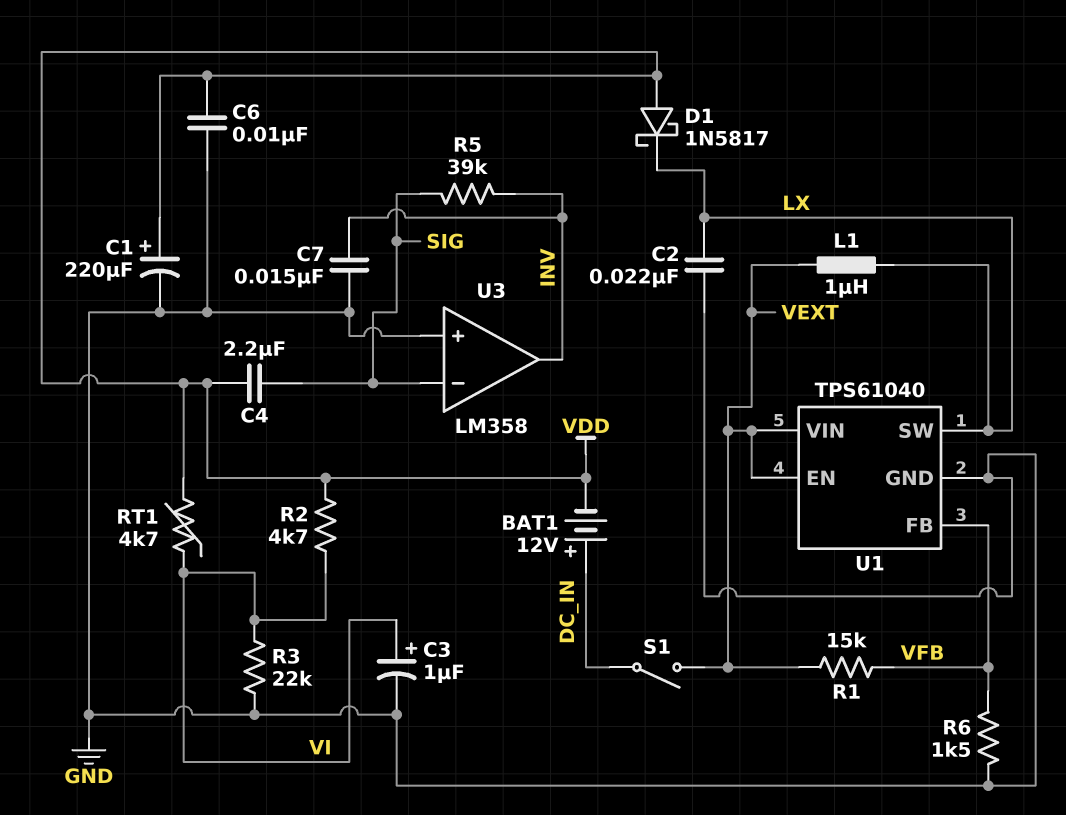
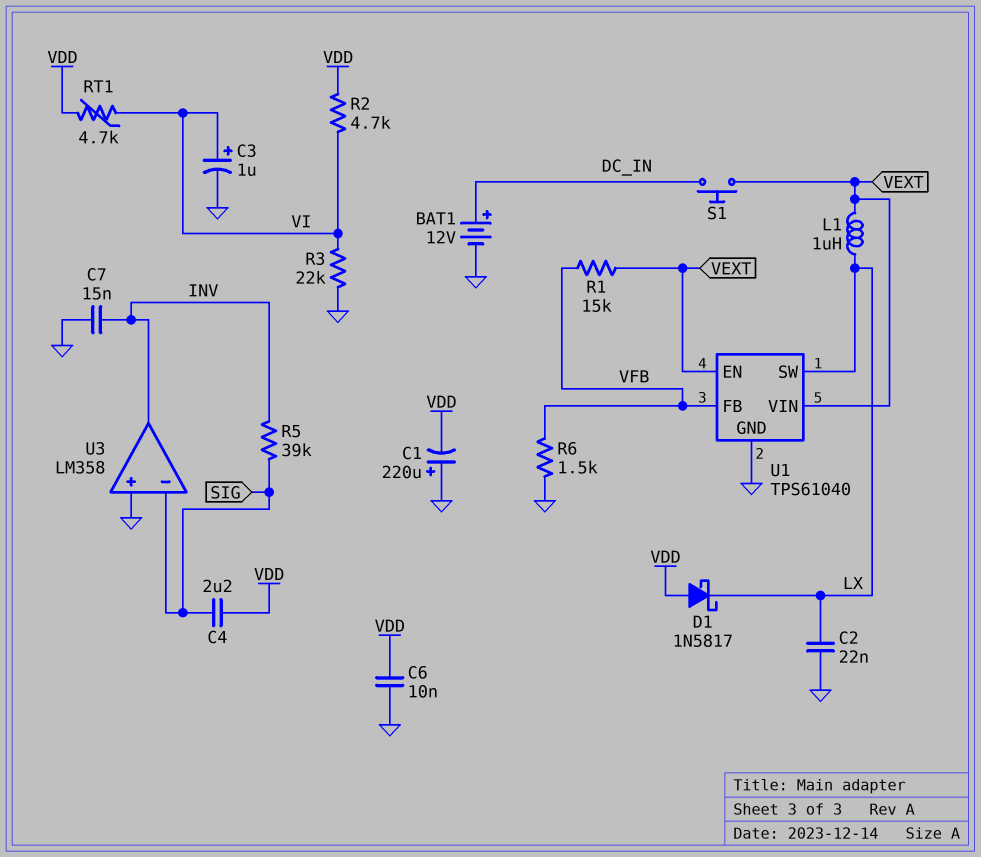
BAT1: 12V (plus DC_IN, minus VDD) -> 12V (plus DC_IN, minus GND)
C1: 220uF (plus VDD, minus GND) -> 220uF (plus GND, minus VDD)
S1: switch (DC_IN, VEXT) -> button (DC_IN, VEXT)

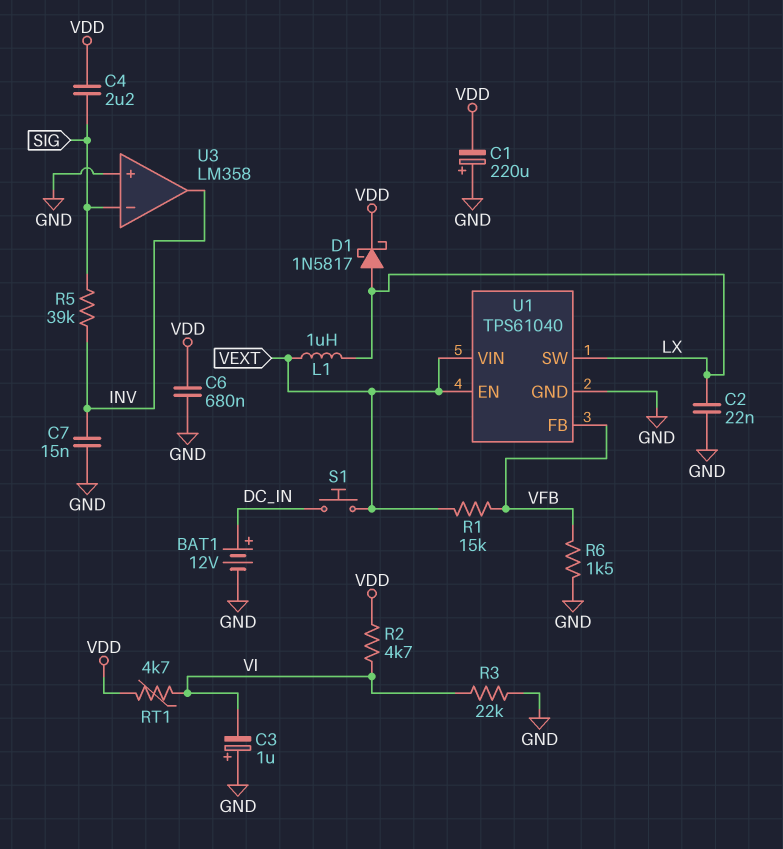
C3: 1uF (plus VI, minus GND) -> 1uF (plus GND, minus VI)
C6: 10nF (GND, VDD) -> 680nF (GND, VDD)
D1: schottky 1N5817 (A VDD, K LX) -> schottky 1N5817 (A LX, K VDD)

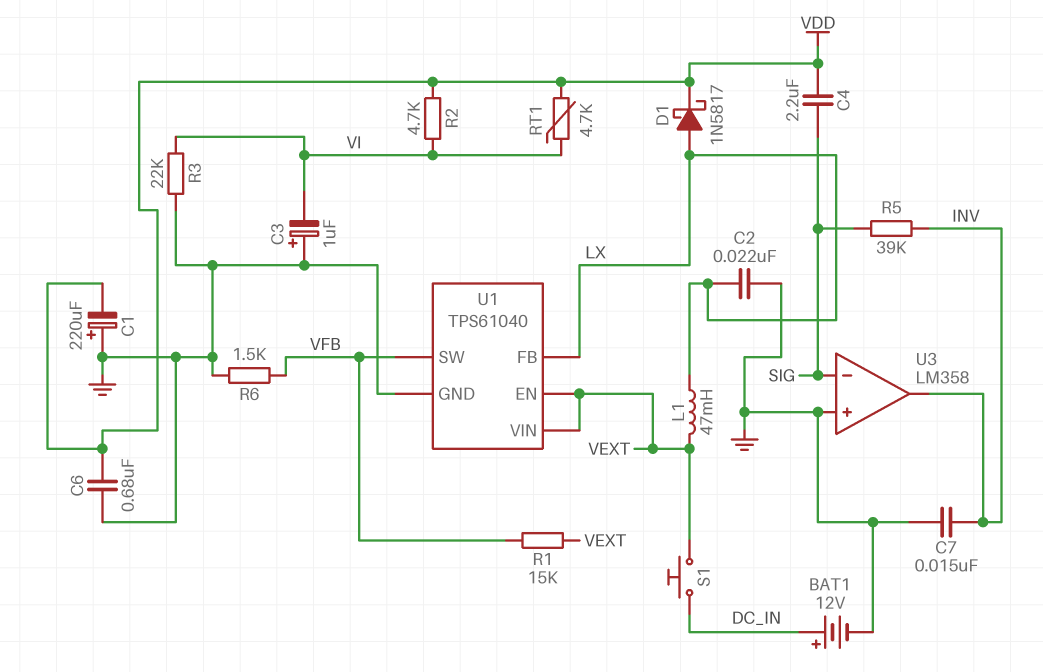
L1: 1uH (LX, VEXT) -> 47mH (LX, VEXT)
U1 pin FB: VFB -> LX
U1 pin SW: LX -> VFB

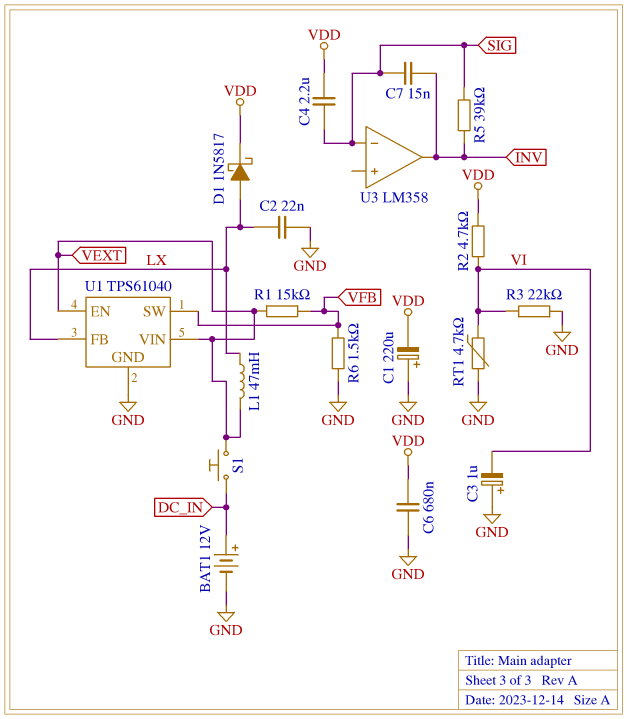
C7: 15nF (GND, INV) -> 15nF (INV, SIG)
RT1: 4.7k (VDD, VI) -> 4.7k (GND, VI)
U3 pin in+: GND -> none

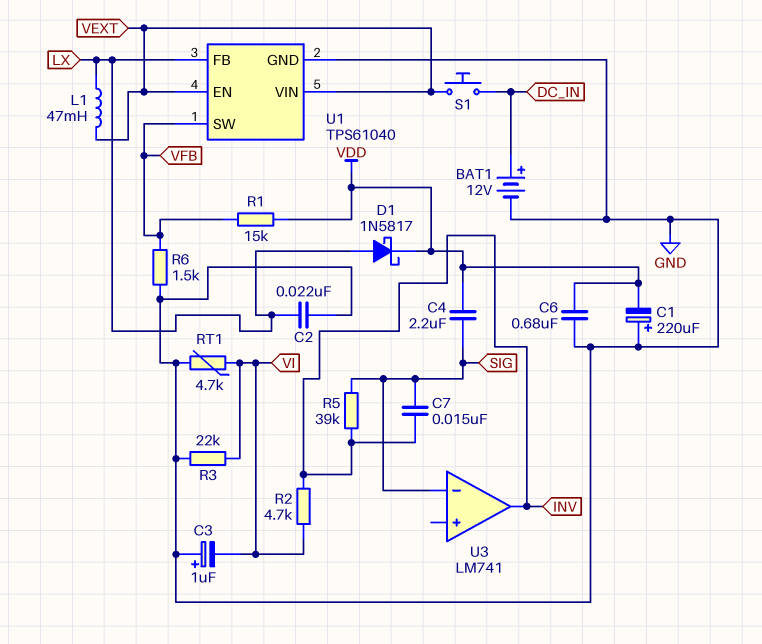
R1: 15k (VEXT, VFB) -> 15k (VDD, VFB)
R2: 4.7k (VDD, VI) -> 4.7k (INV, VI)
U3: LM358 -> LM741

